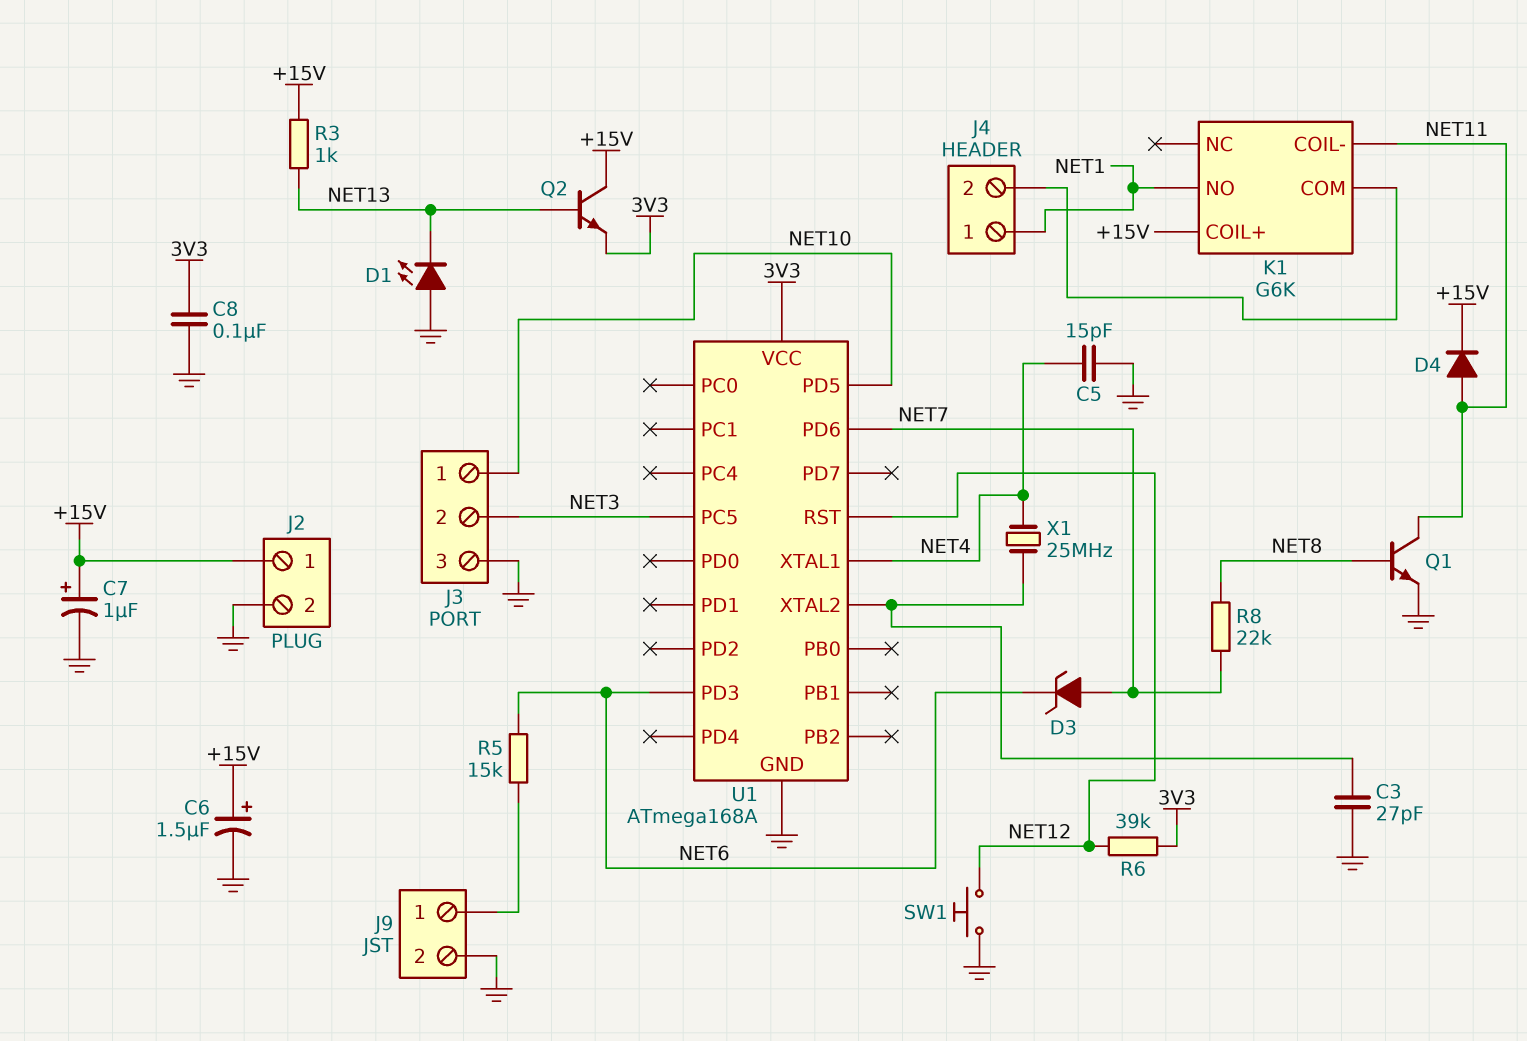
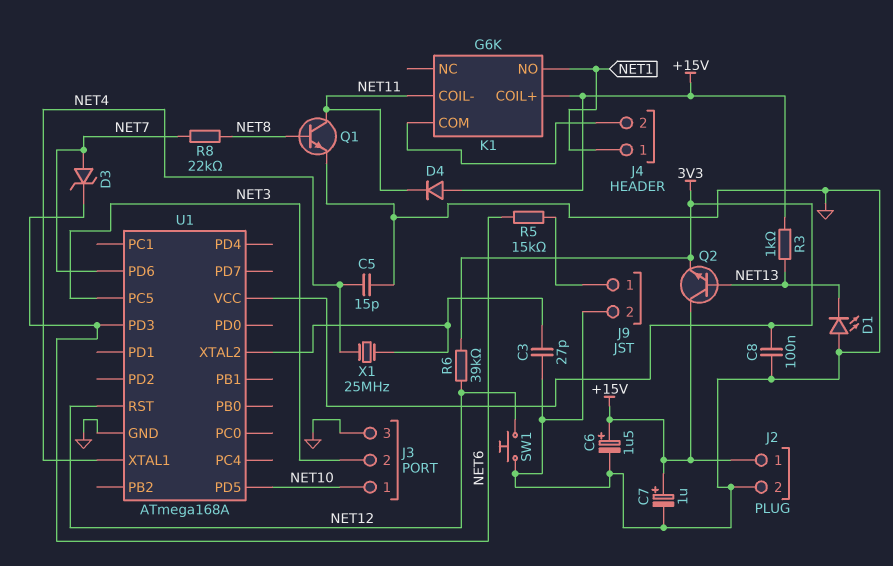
D4: diode (A NET11, K +15V) -> diode (A +15V, K NET11)

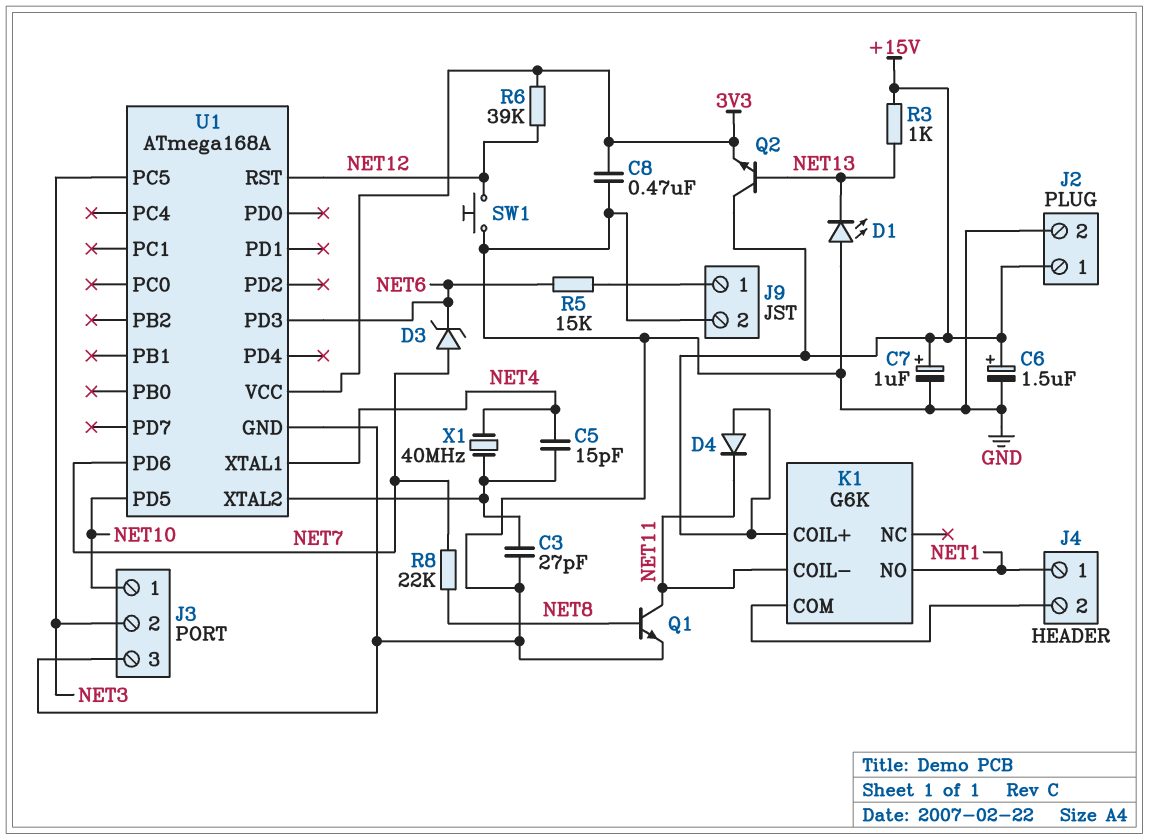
C5: 15pF (GND, NET4) -> 15pF (NET4, U1/XTAL2)
C8: 100nF (3V3, GND) -> 470nF (3V3, GND)
X1: 25MHz (NET4, U1/XTAL2) -> 40MHz (NET4, U1/XTAL2)

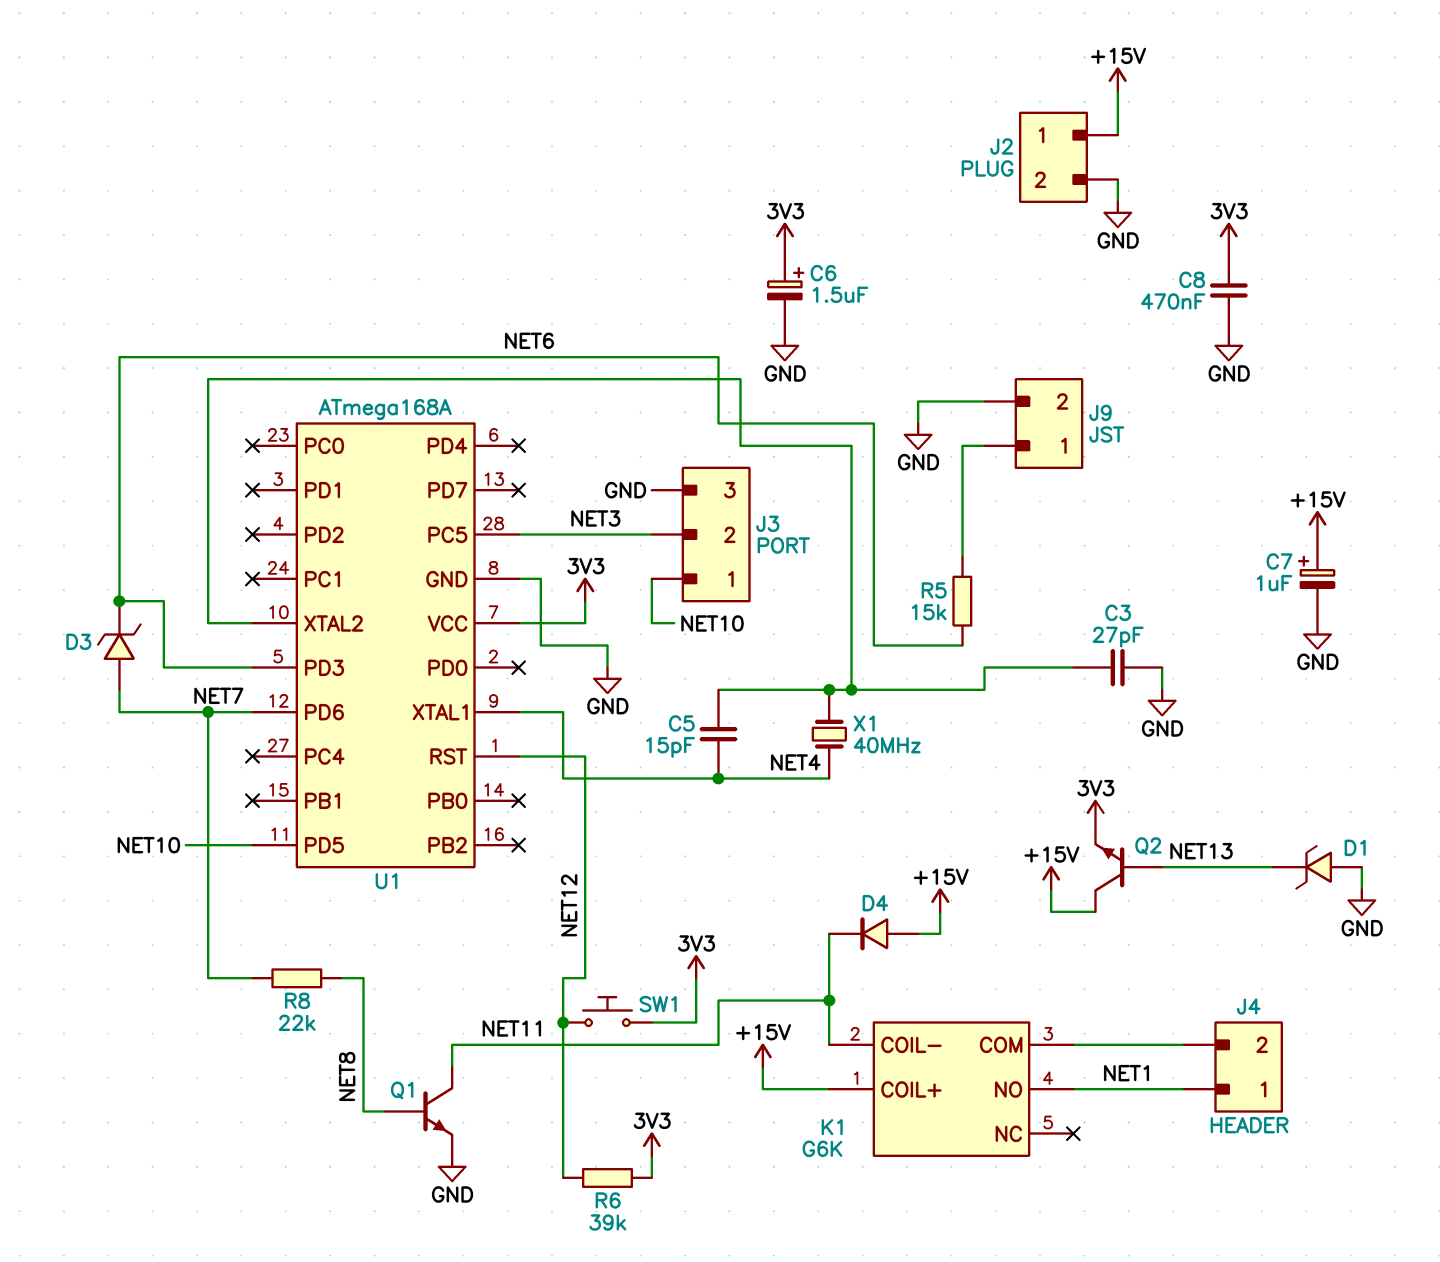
C6: 1.5uF (plus +15V, minus GND) -> 1.5uF (plus 3V3, minus GND)
D1: LED (A GND, K NET13) -> zener (A GND, K NET13)
R3: 1k (+15V, NET13) -> none
SW1: button (GND, NET12) -> button (3V3, NET12)

